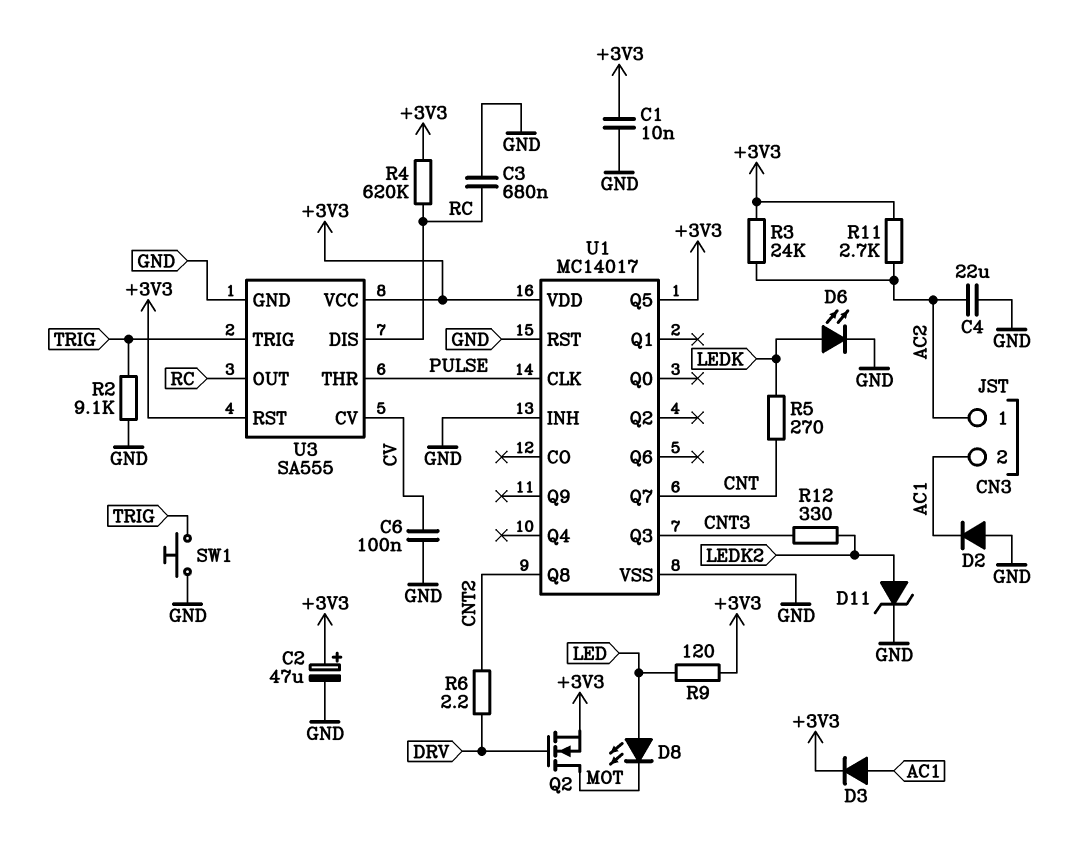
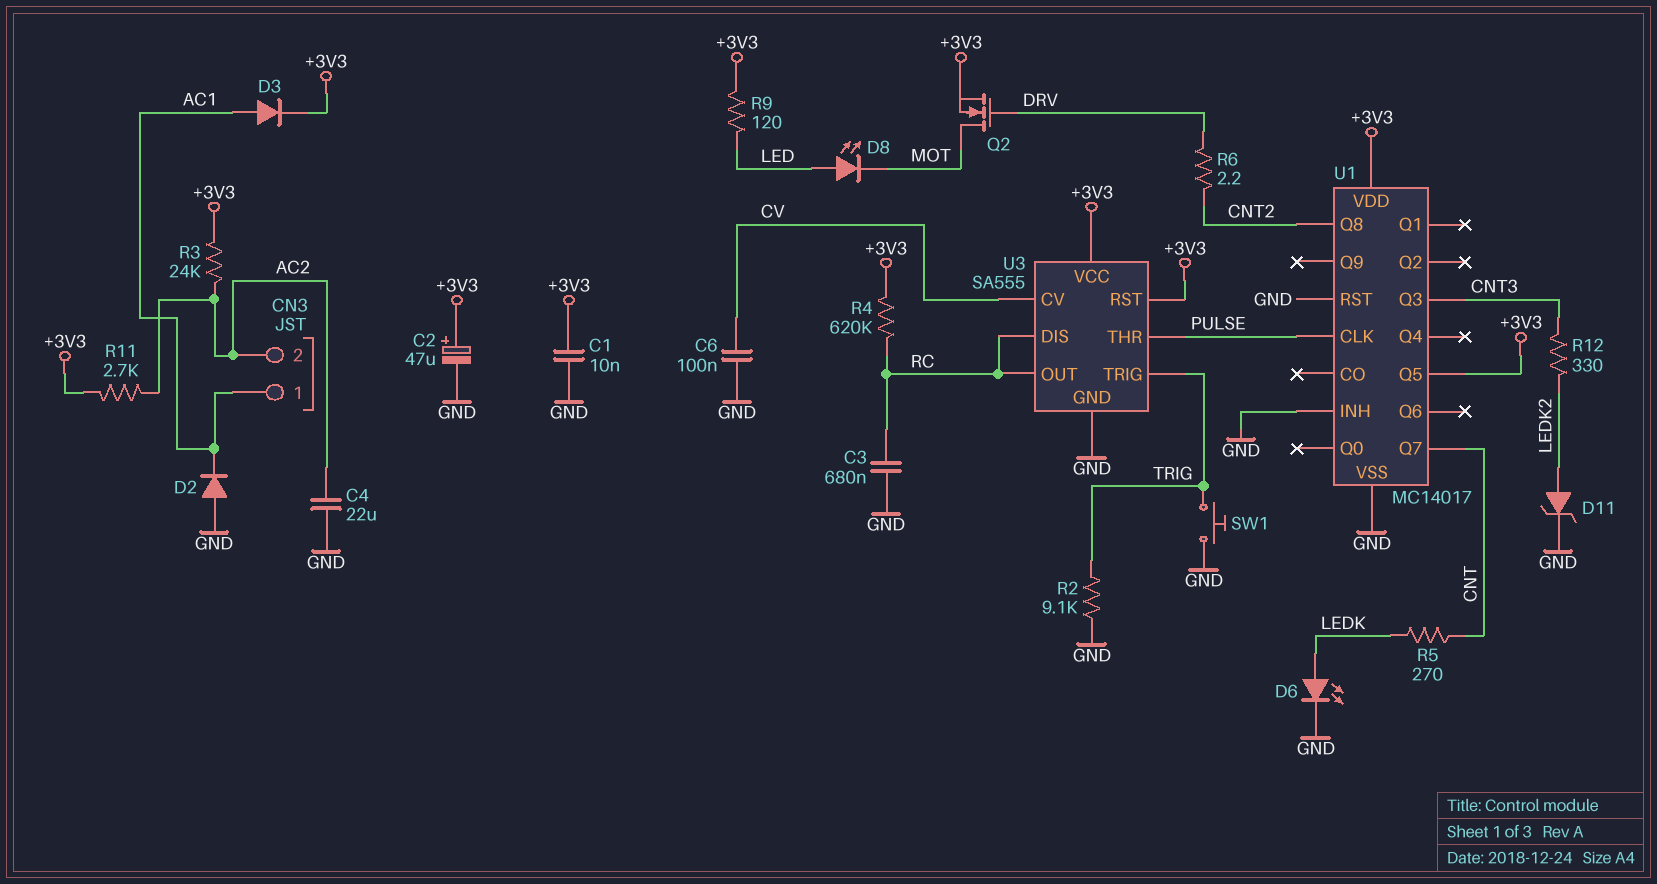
CN3 pin 1: AC2 -> AC1
CN3 pin 2: AC1 -> AC2

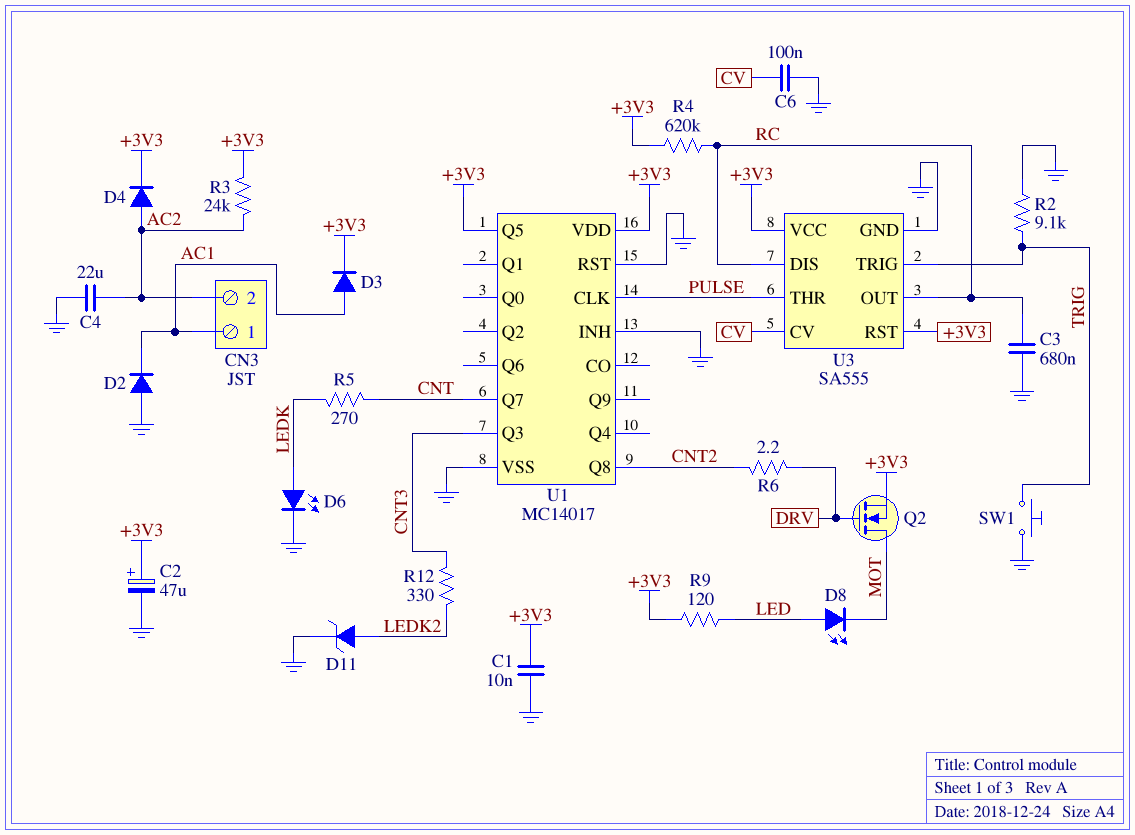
D4: none -> diode (A AC2, K +3V3)
R11: 2.7k (+3V3, AC2) -> none

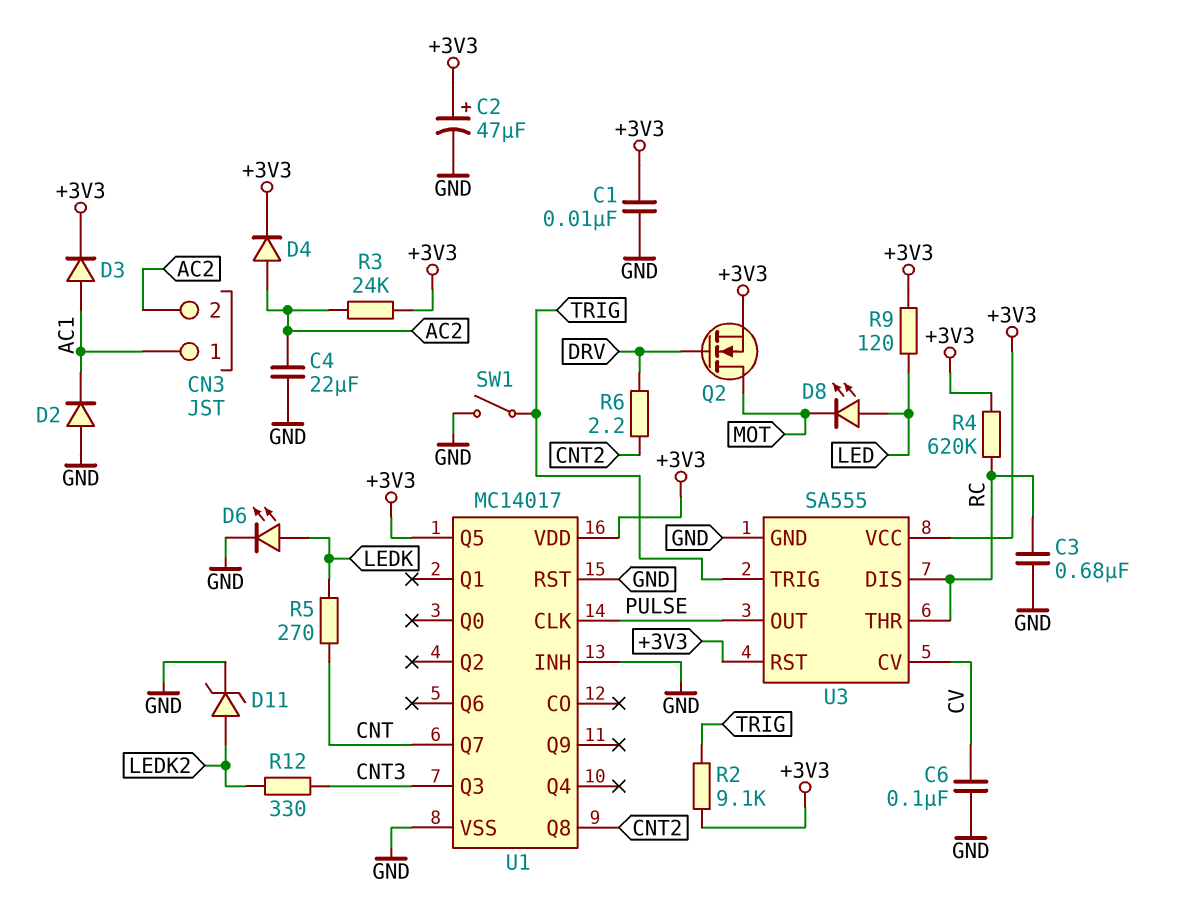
R2: 9.1k (GND, TRIG) -> 9.1k (+3V3, TRIG)
SW1: button (GND, TRIG) -> switch (GND, TRIG)
U3 pin OUT: RC -> PULSE
U3 pin THR: PULSE -> RC

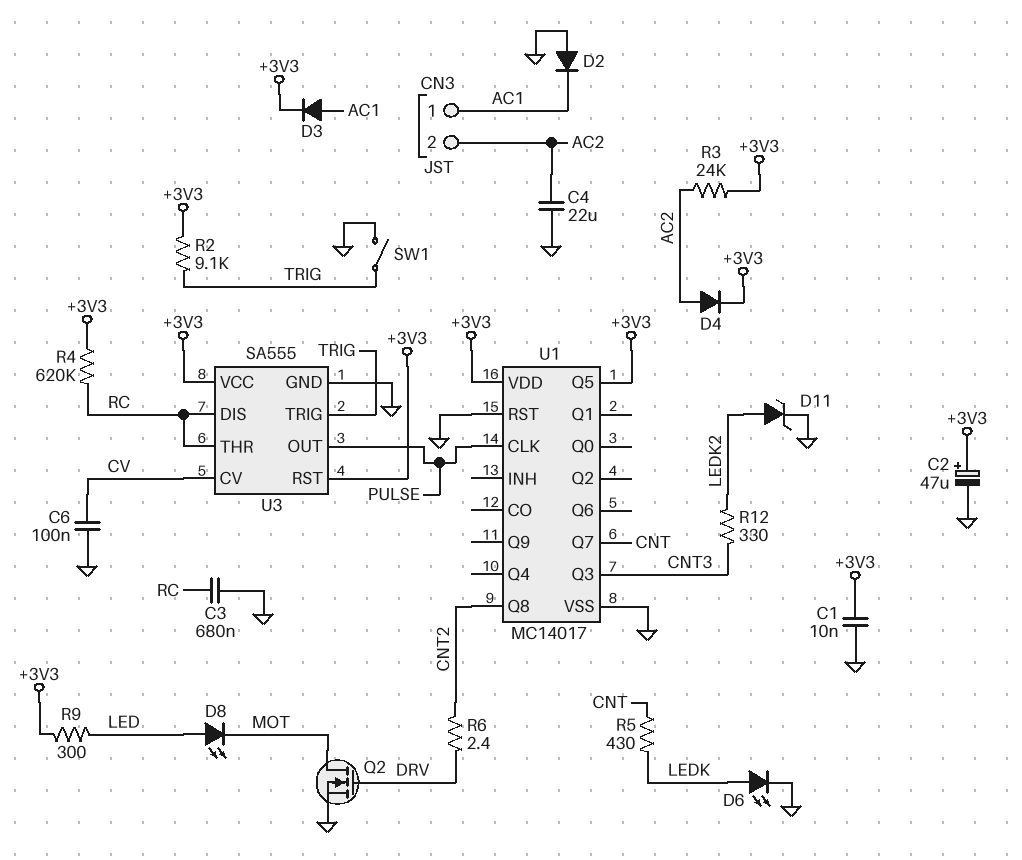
Q2: NMOS (G DRV, D MOT, S +3V3) -> NMOS (G DRV, D MOT, S GND)
R5: 270 (CNT, LEDK) -> 430 (CNT, LEDK)
R6: 2.2 (CNT2, DRV) -> 2.4 (CNT2, DRV)
R9: 120 (+3V3, LED) -> 300 (+3V3, LED)
U1 pin INH: GND -> none

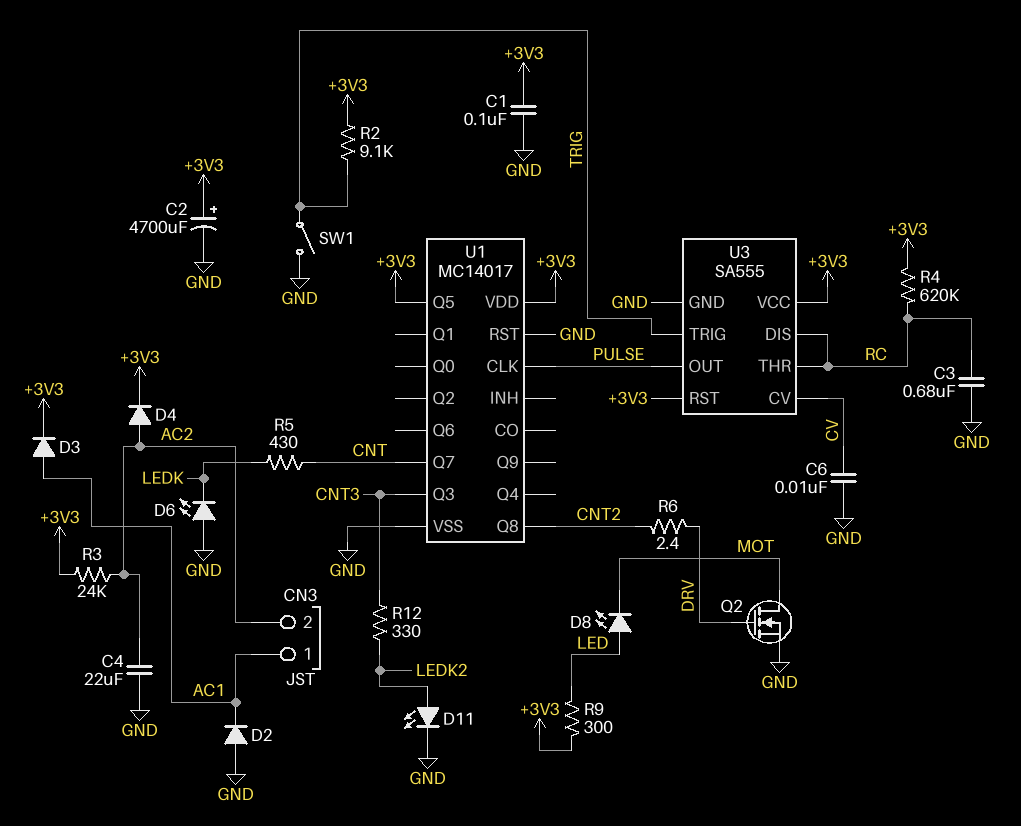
C1: 10nF (+3V3, GND) -> 100nF (+3V3, GND)
C2: 47uF (plus +3V3, minus GND) -> 4700uF (plus +3V3, minus GND)
C6: 100nF (CV, GND) -> 10nF (CV, GND)
D6: LED (A LEDK, K GND) -> LED (A GND, K LEDK)
D11: zener (A LEDK2, K GND) -> LED (A LEDK2, K GND)

